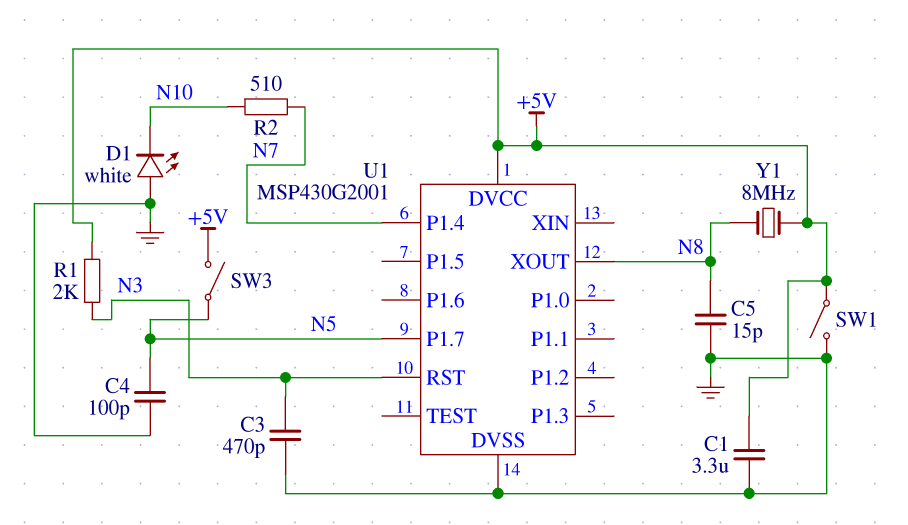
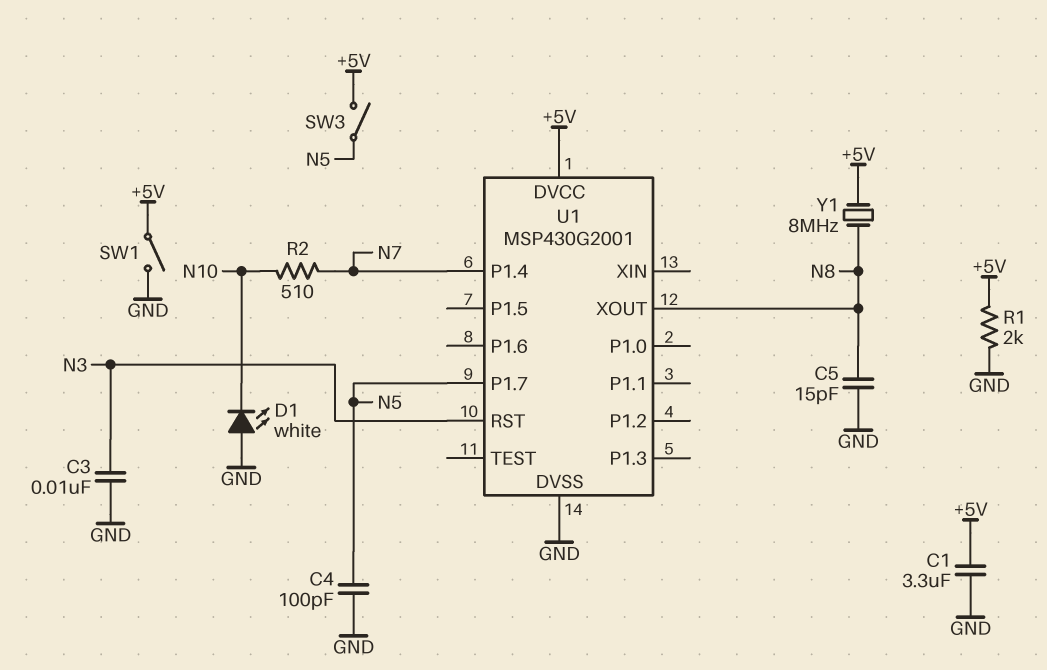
C3: 470pF (GND, N3) -> 10nF (GND, N3)
R1: 2k (+5V, N3) -> 2k (+5V, GND)

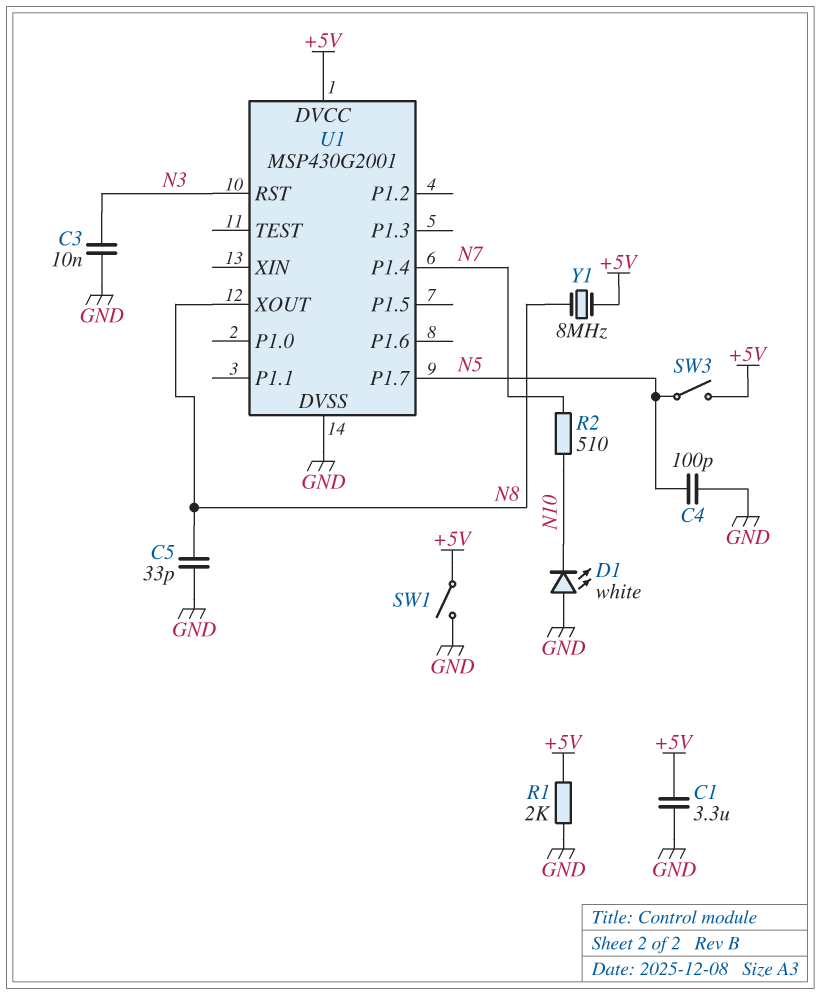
C5: 15pF (GND, N8) -> 33pF (GND, N8)

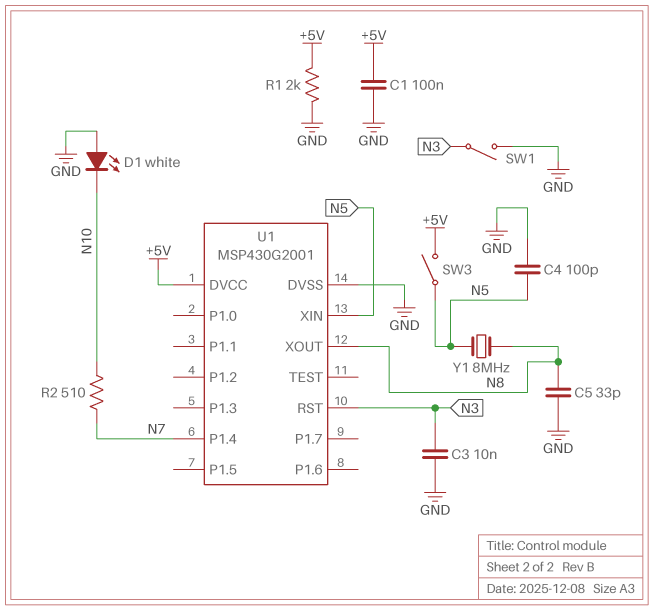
C1: 3.3uF (+5V, GND) -> 100nF (+5V, GND)
SW1: switch (+5V, GND) -> switch (GND, N3)
U1 pin P1.7: N5 -> none
U1 pin XIN: none -> N5
Y1: 8MHz (+5V, N8) -> 8MHz (N5, N8)

